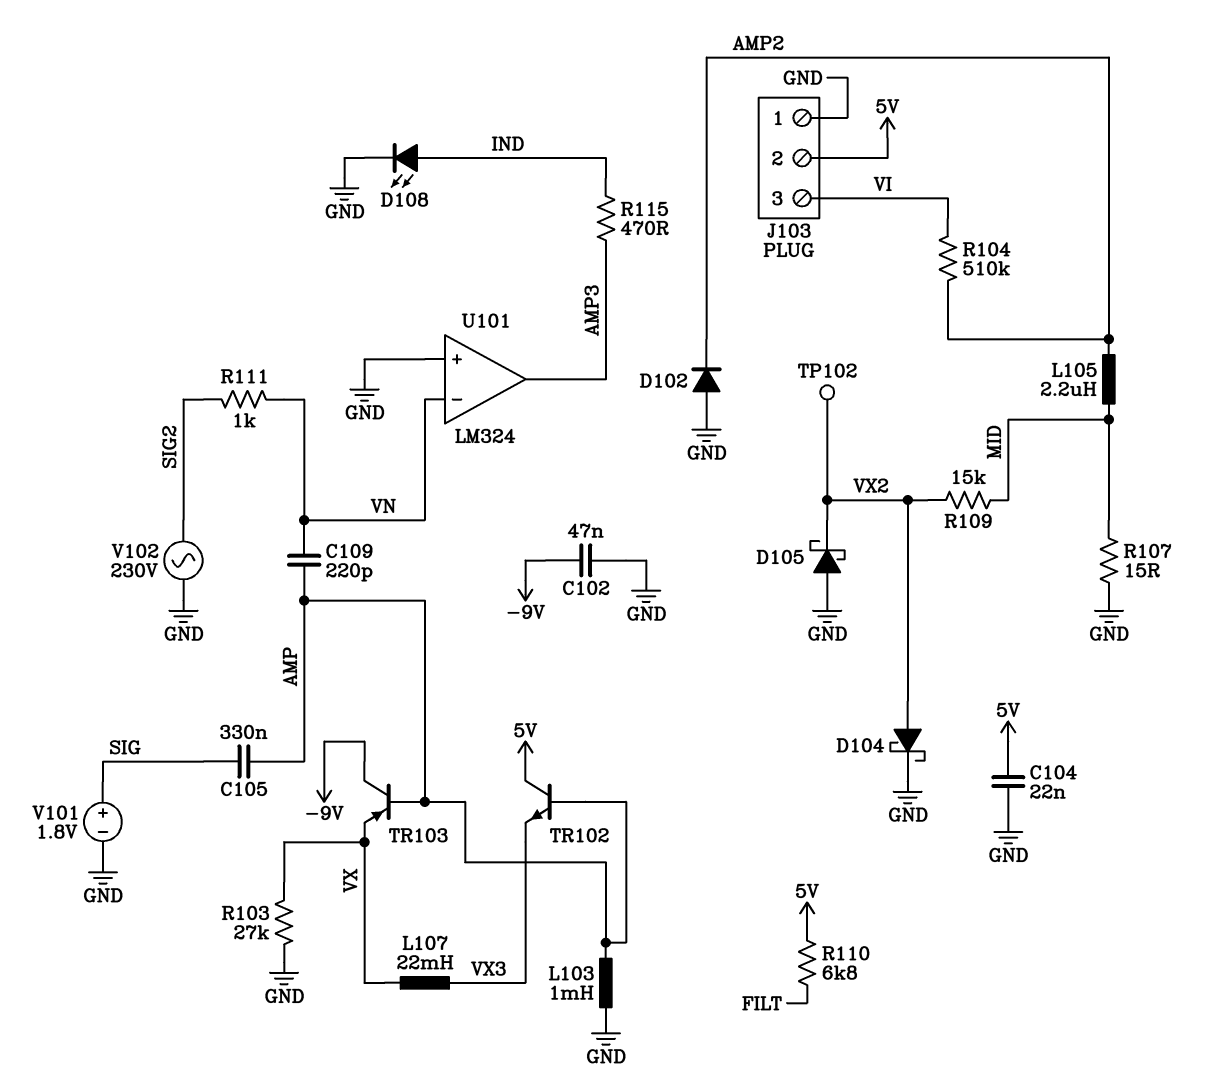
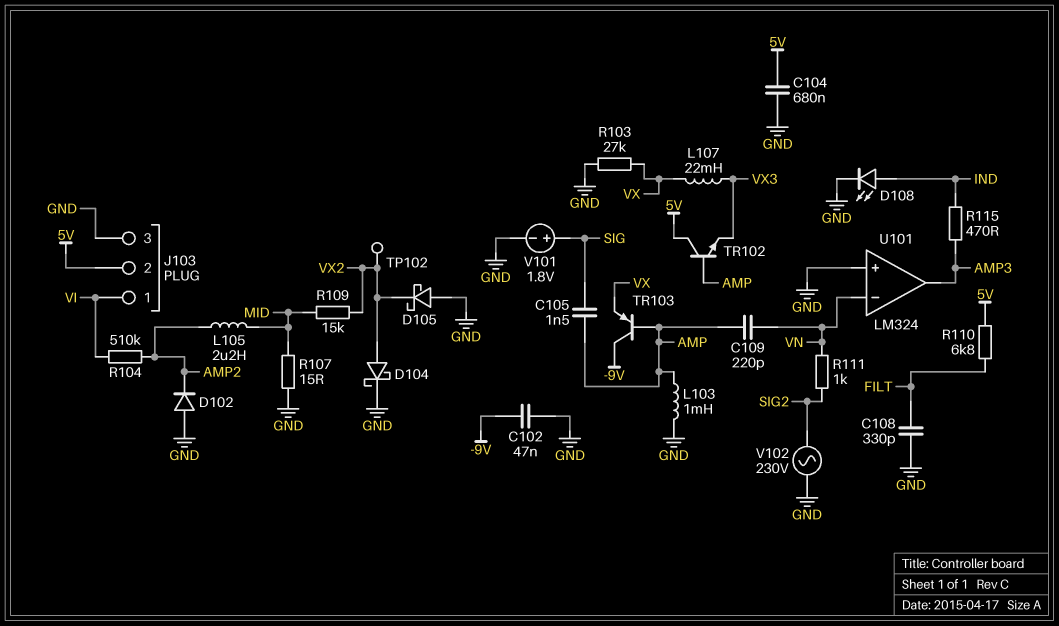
C104: 22nF (5V, GND) -> 680nF (5V, GND)
C105: 330nF (AMP, SIG) -> 1.5nF (AMP, SIG)
C108: none -> 330pF (FILT, GND)
J103 pin 1: GND -> VI
J103 pin 3: VI -> GND

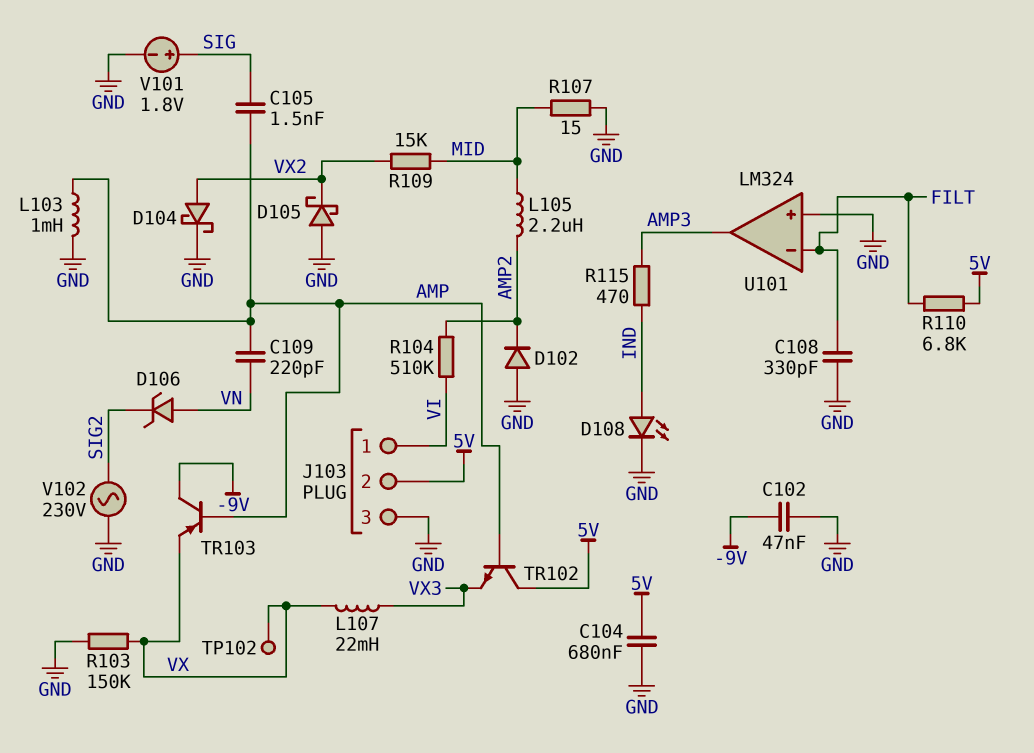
D106: none -> zener (A VN, K SIG2)
R103: 27k (GND, VX) -> 150k (GND, VX)
R111: 1k (SIG2, VN) -> none
TP102: test point (VX2) -> test point (VX)
U101 pin in-: VN -> FILT

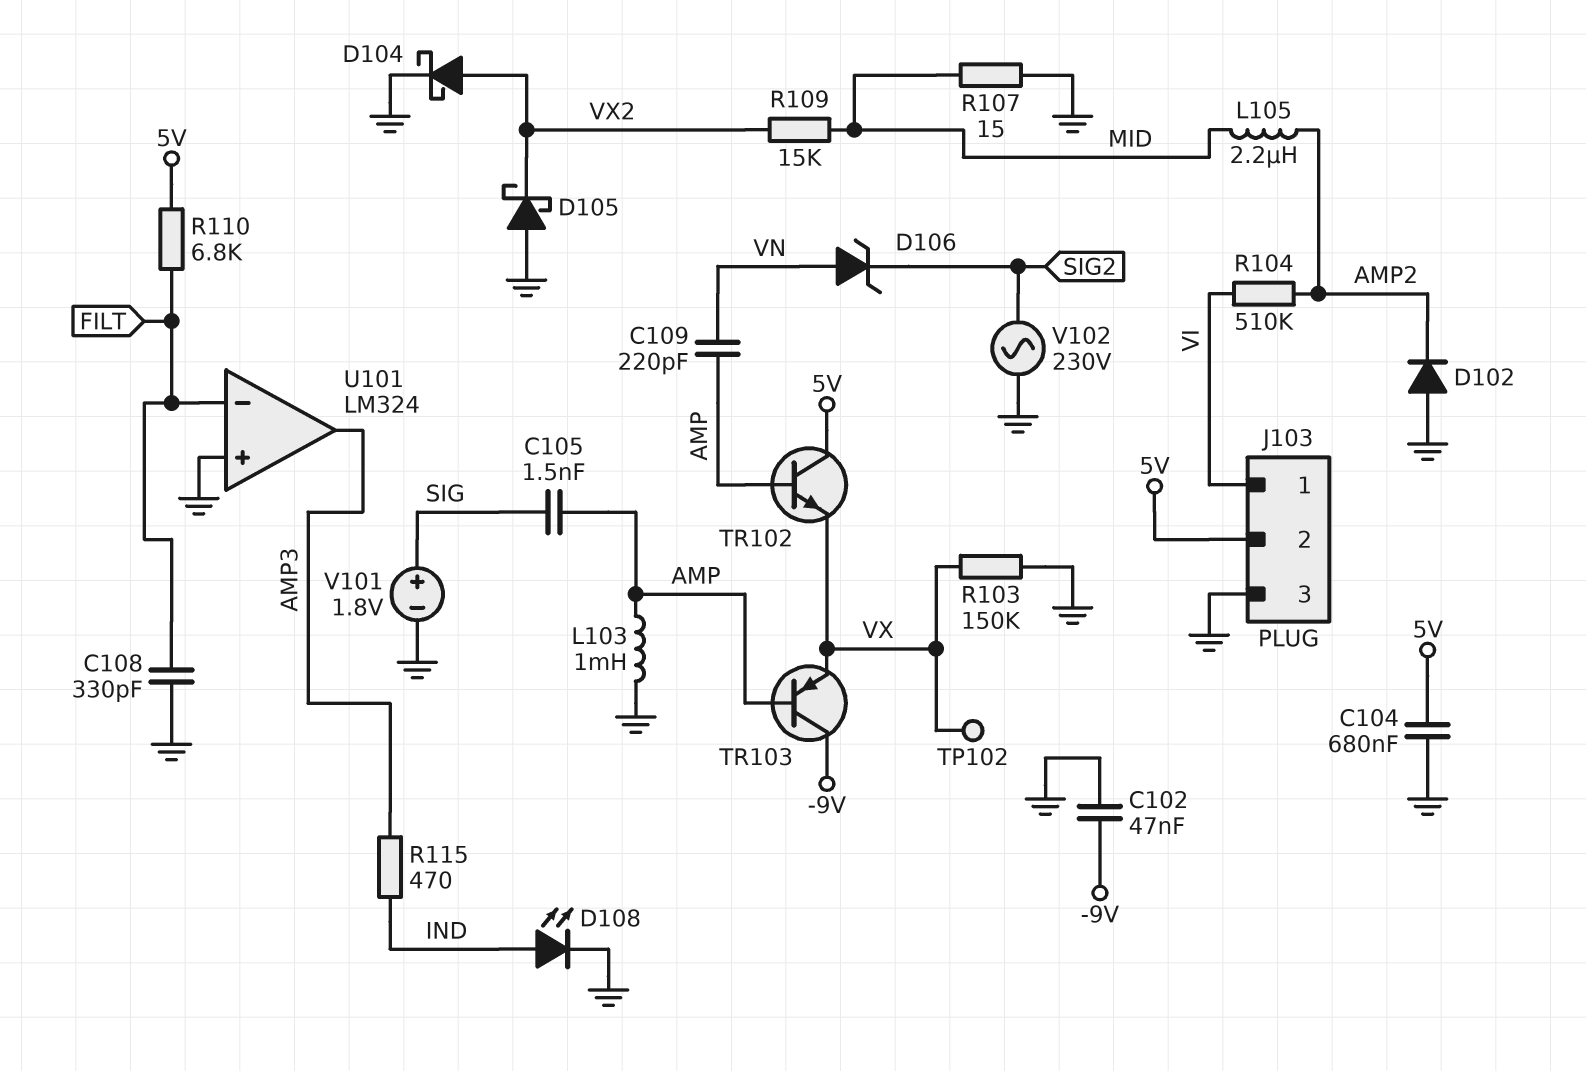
L107: 22mH (VX, VX3) -> none
TR102: NPN (B AMP, C 5V, E VX3) -> NPN (B AMP, C 5V, E VX)

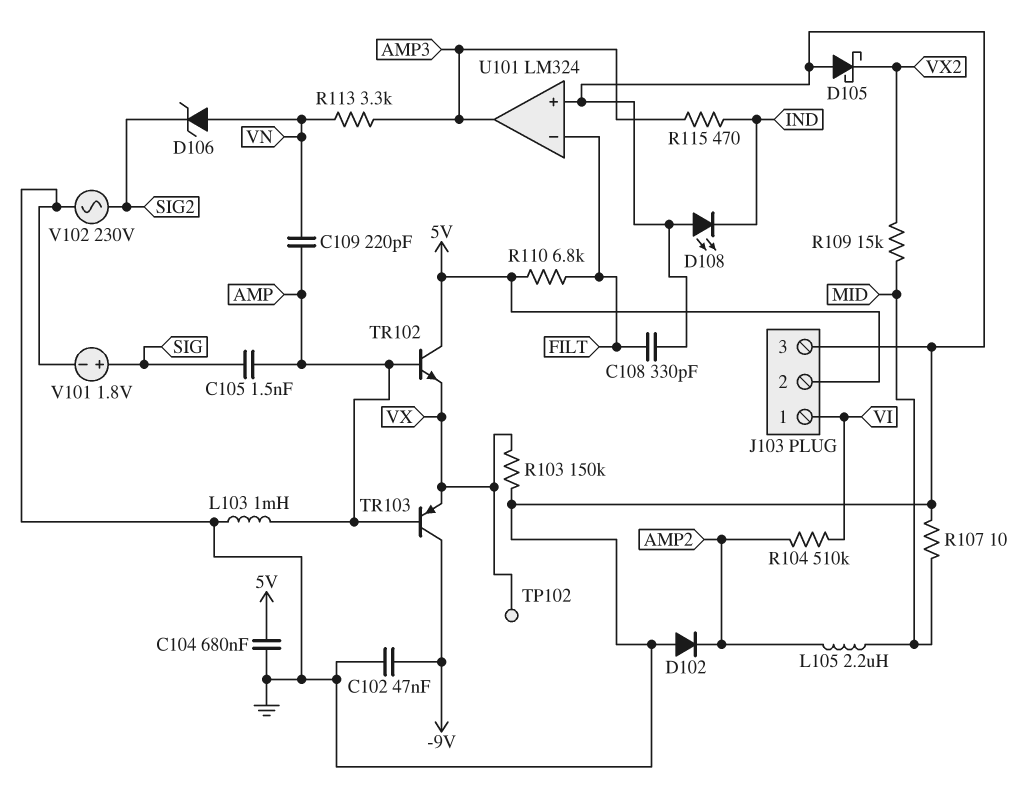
D104: schottky (A VX2, K GND) -> none
D108: LED (A IND, K GND) -> LED (A GND, K IND)
R107: 15 (GND, MID) -> 10 (GND, MID)
R113: none -> 3.3k (AMP3, VN)

